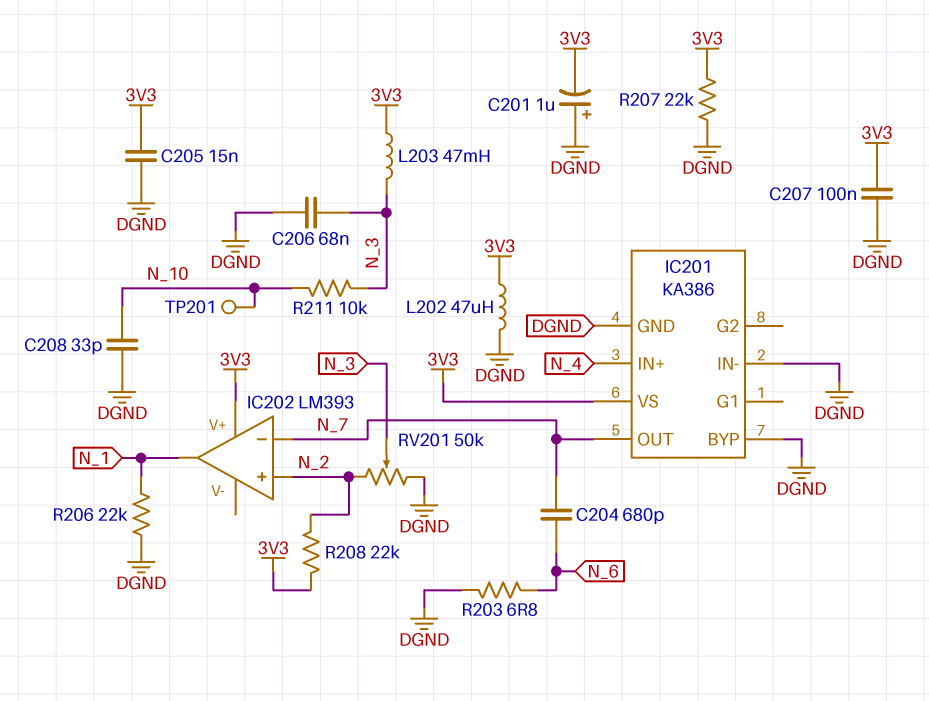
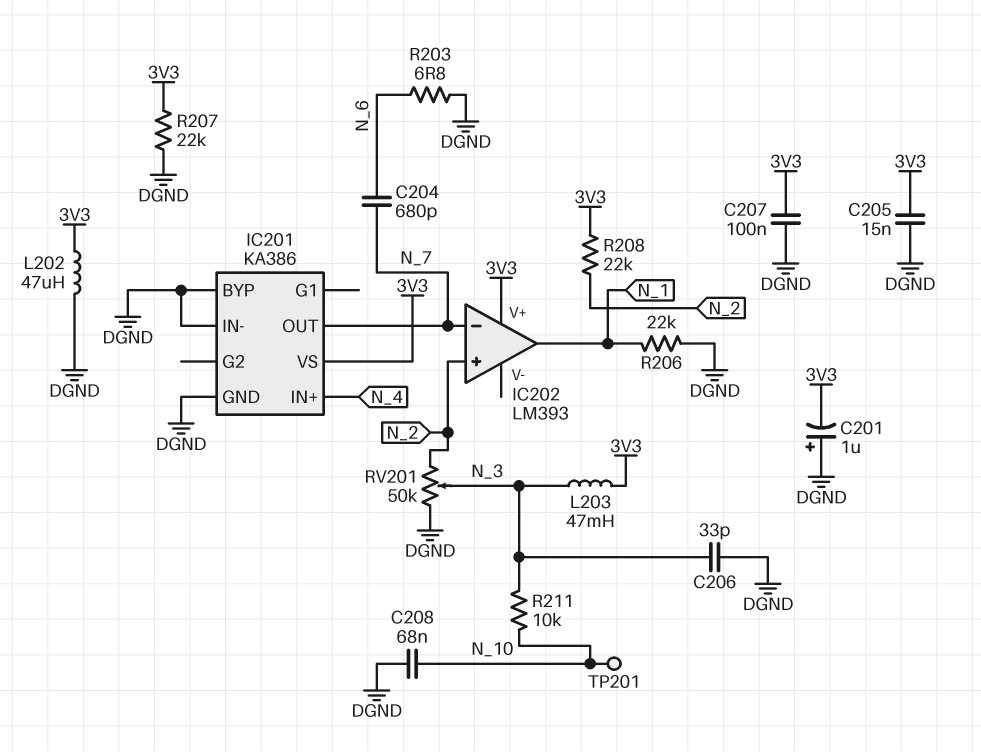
C206: 68nF (DGND, N_3) -> 33pF (DGND, N_3)
C208: 33pF (DGND, N_10) -> 68nF (DGND, N_10)

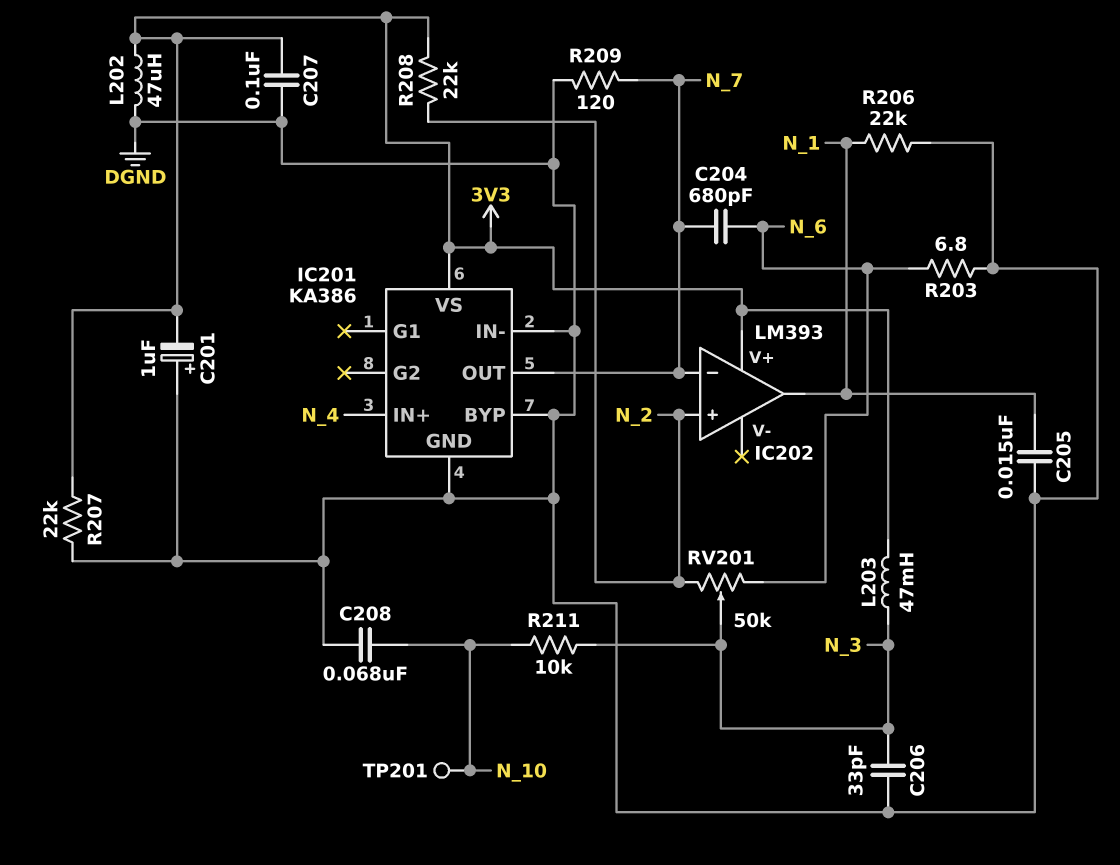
C205: 15nF (3V3, DGND) -> 15nF (DGND, N_1)
R209: none -> 120 (DGND, N_7)
RV201: 50k (DGND, N_2, wiper N_3) -> 50k (N_2, N_6, wiper N_3)

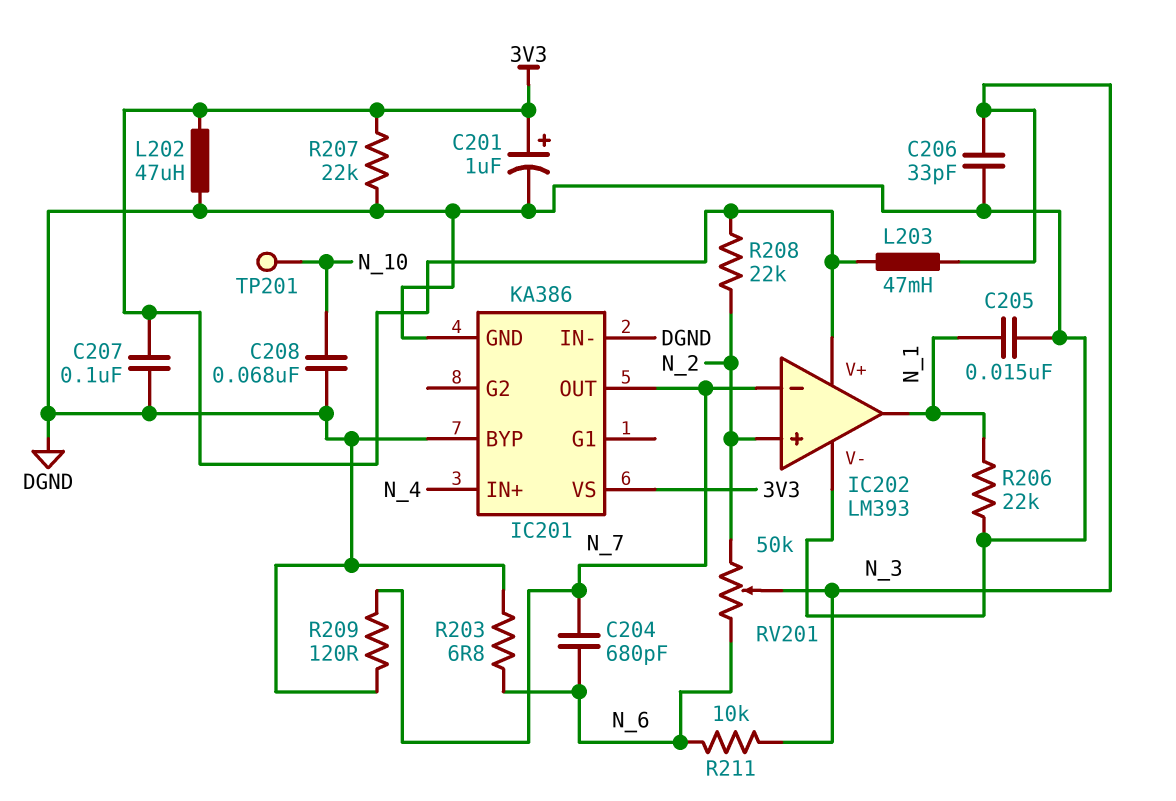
C201: 1uF (plus DGND, minus 3V3) -> 1uF (plus 3V3, minus DGND)
IC202 pin V-: none -> DGND
R211: 10k (N_3, N_10) -> 10k (N_3, N_6)

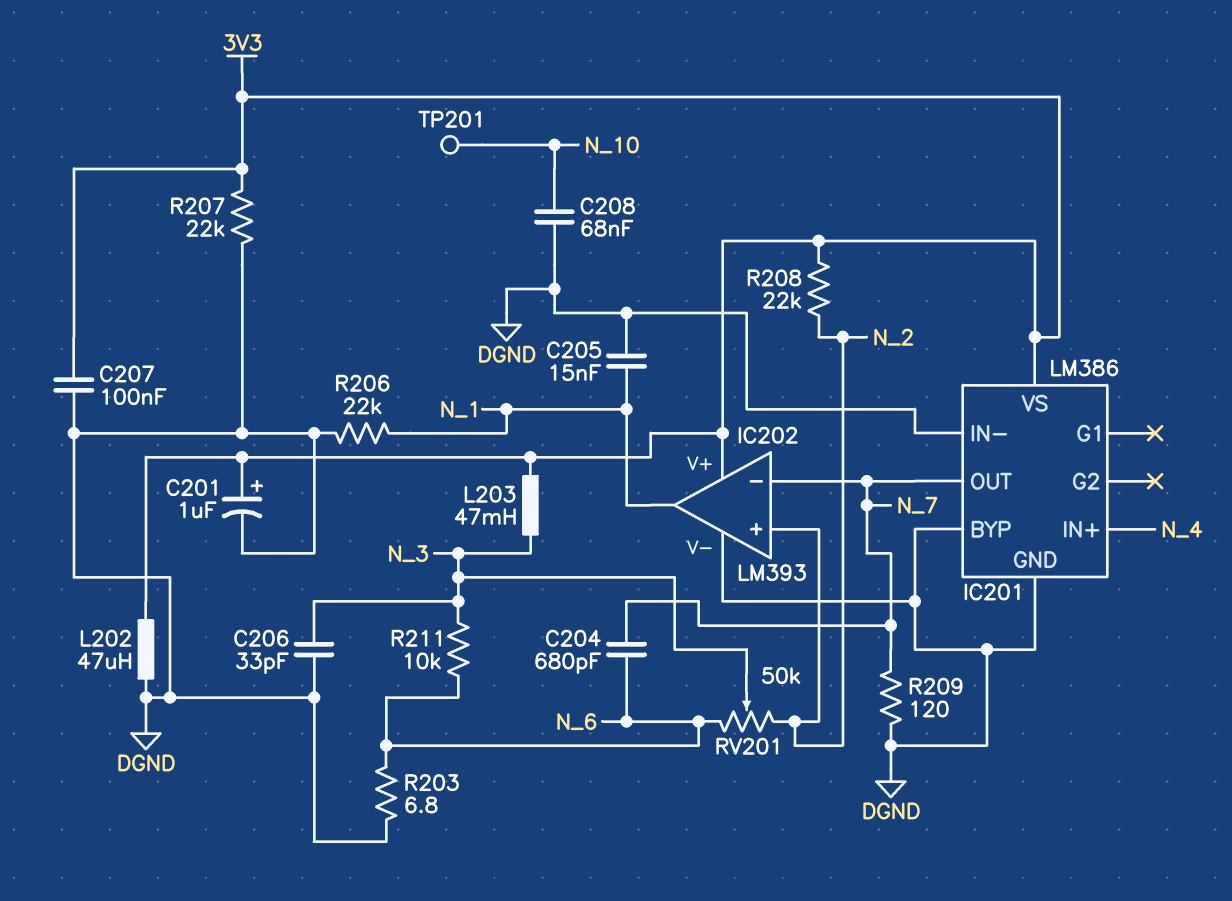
IC201: KA386 -> LM386

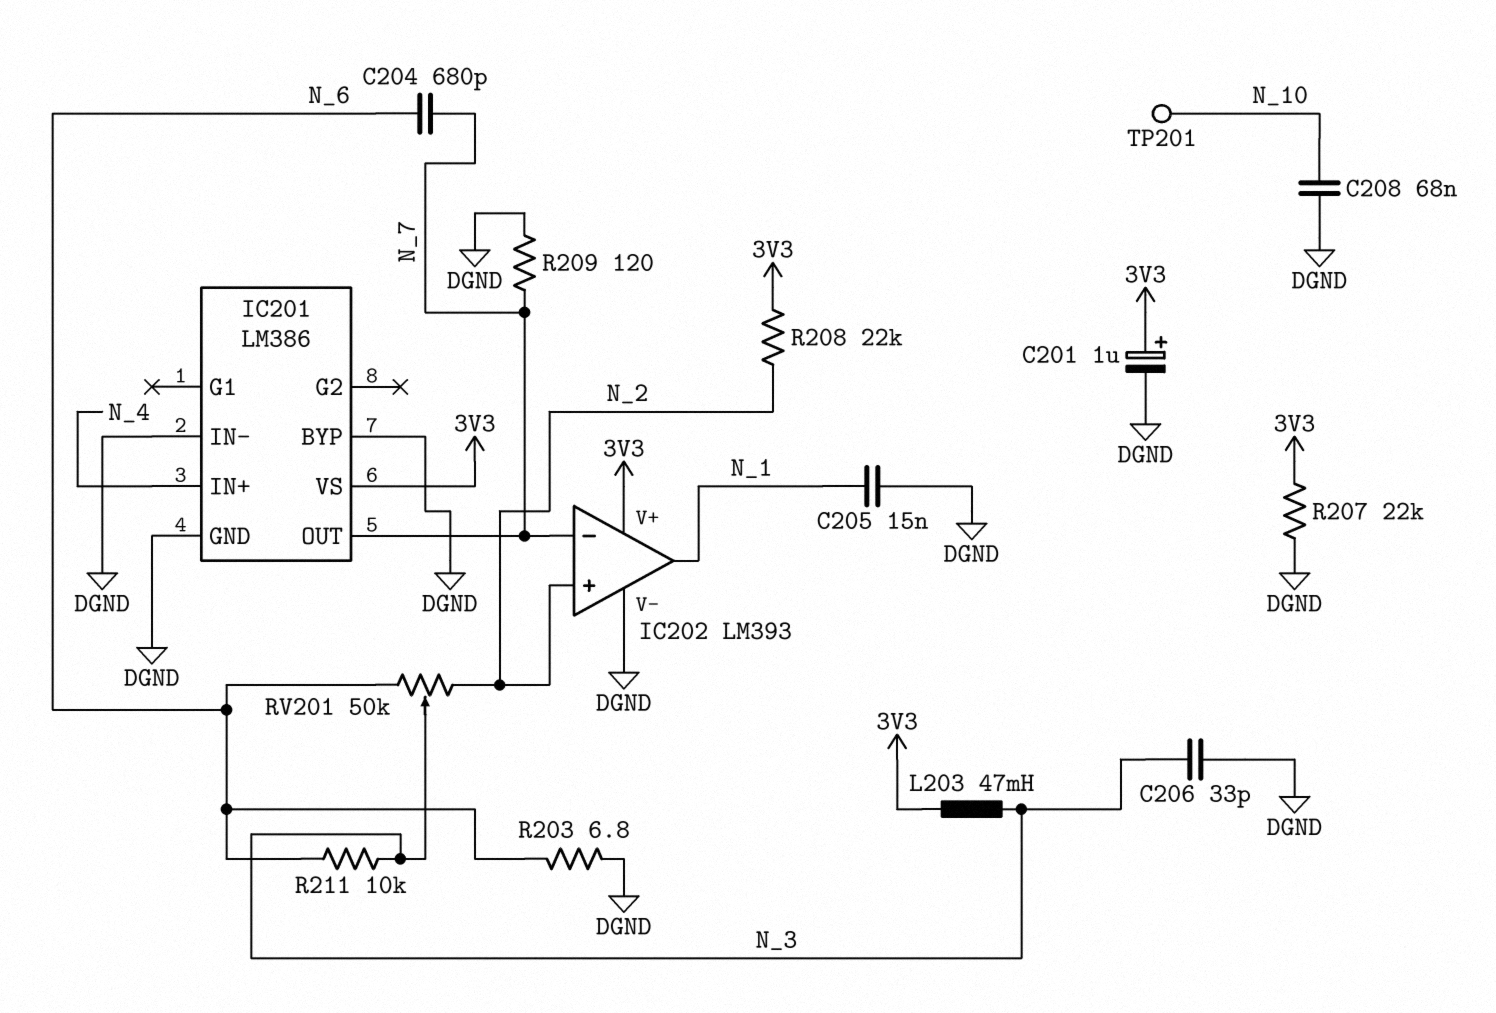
C207: 100nF (3V3, DGND) -> none
L202: 47uH (3V3, DGND) -> none
R206: 22k (DGND, N_1) -> none

